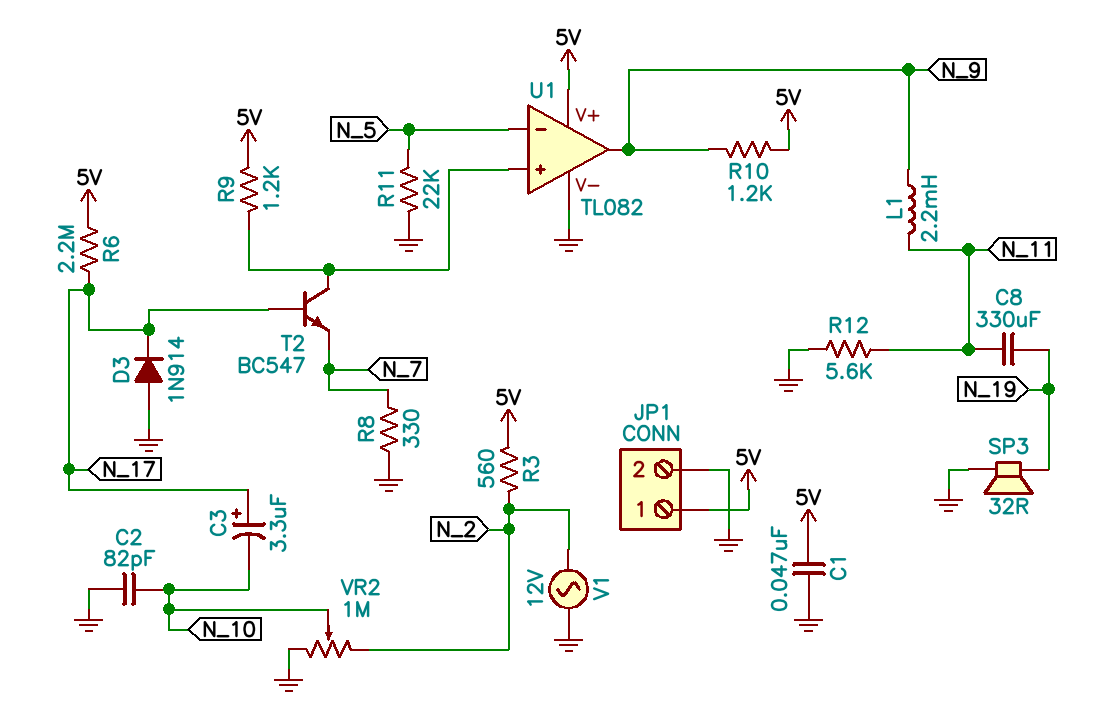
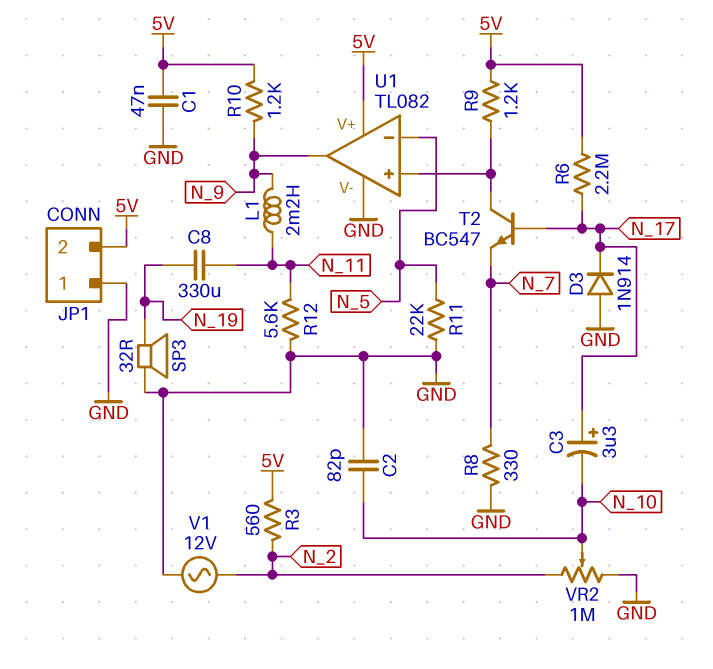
JP1 pin 1: 5V -> GND
JP1 pin 2: GND -> 5V

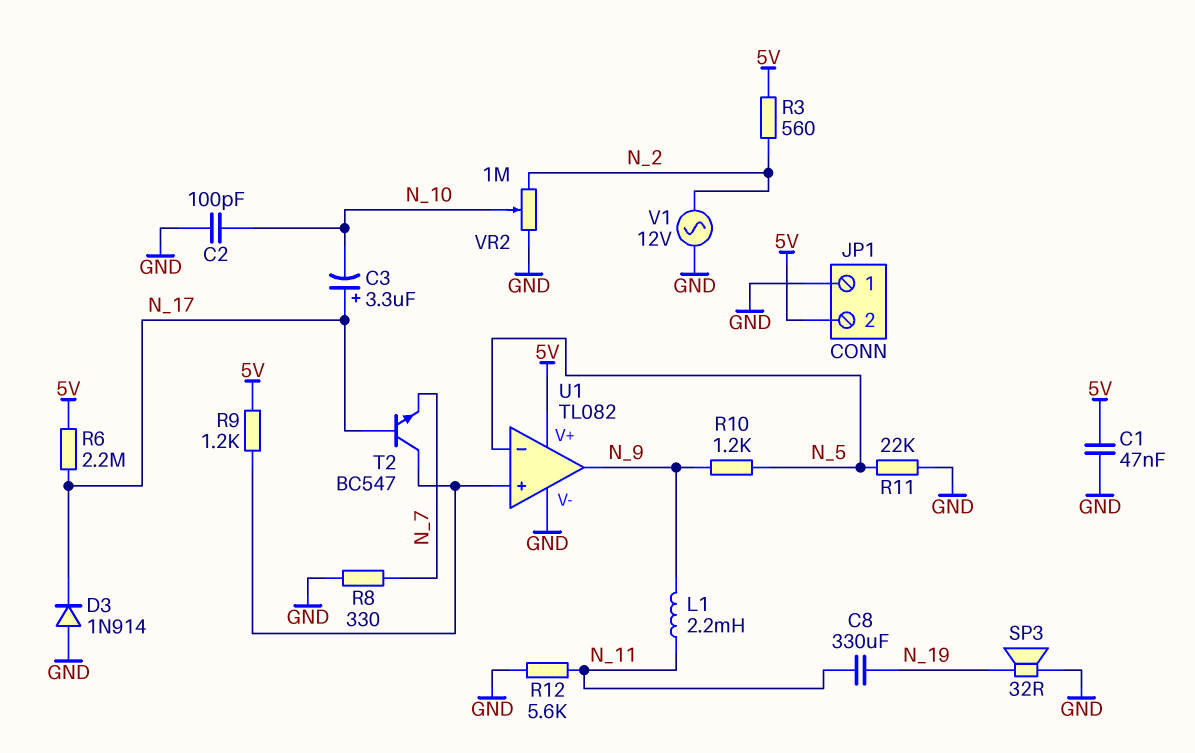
C2: 82pF (GND, N_10) -> 100pF (GND, N_10)
R10: 1.2k (5V, N_9) -> 1.2k (N_5, N_9)

